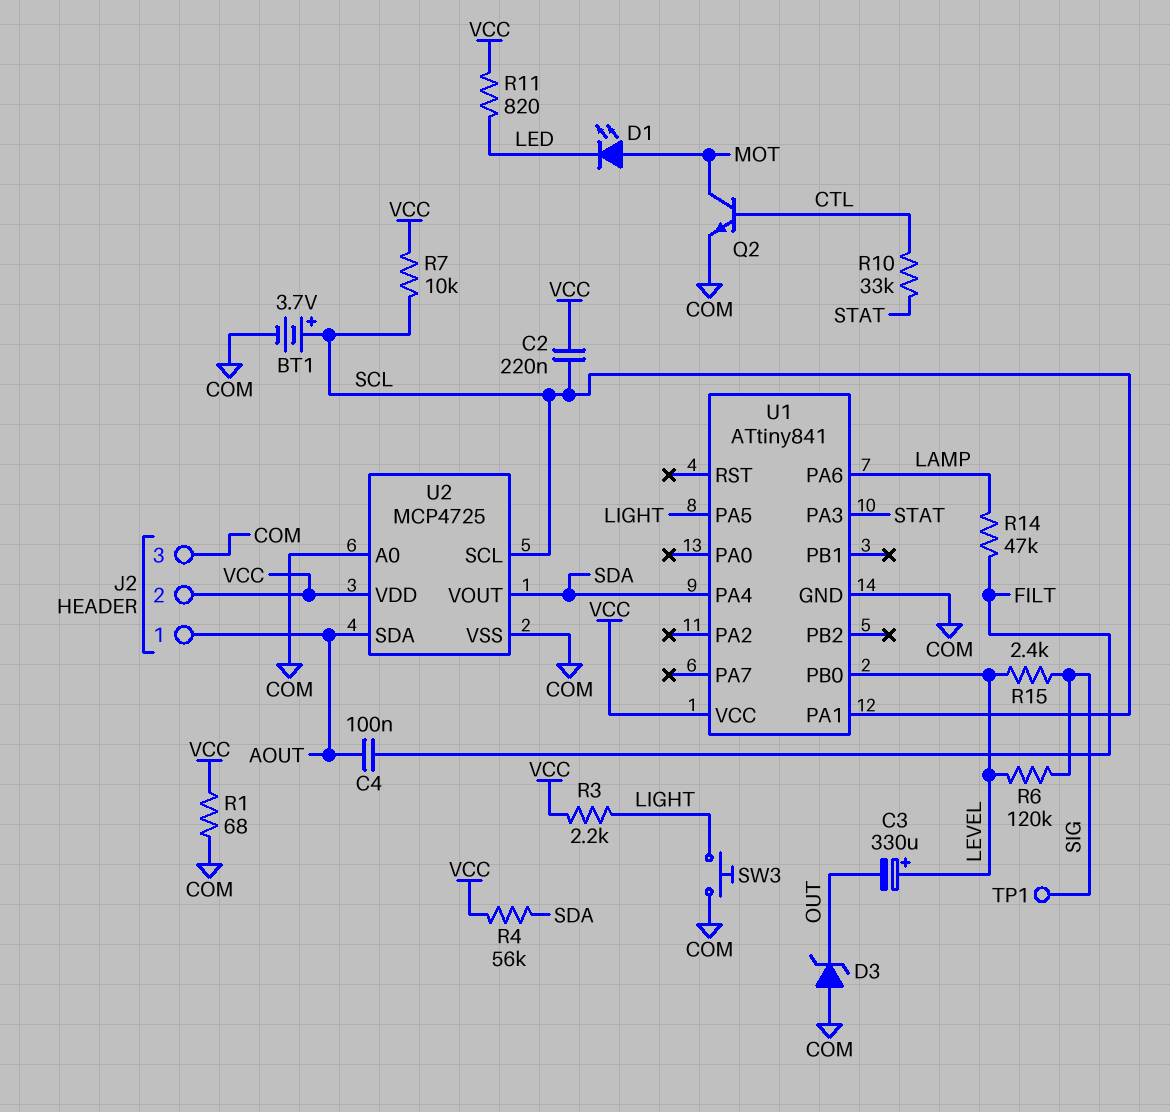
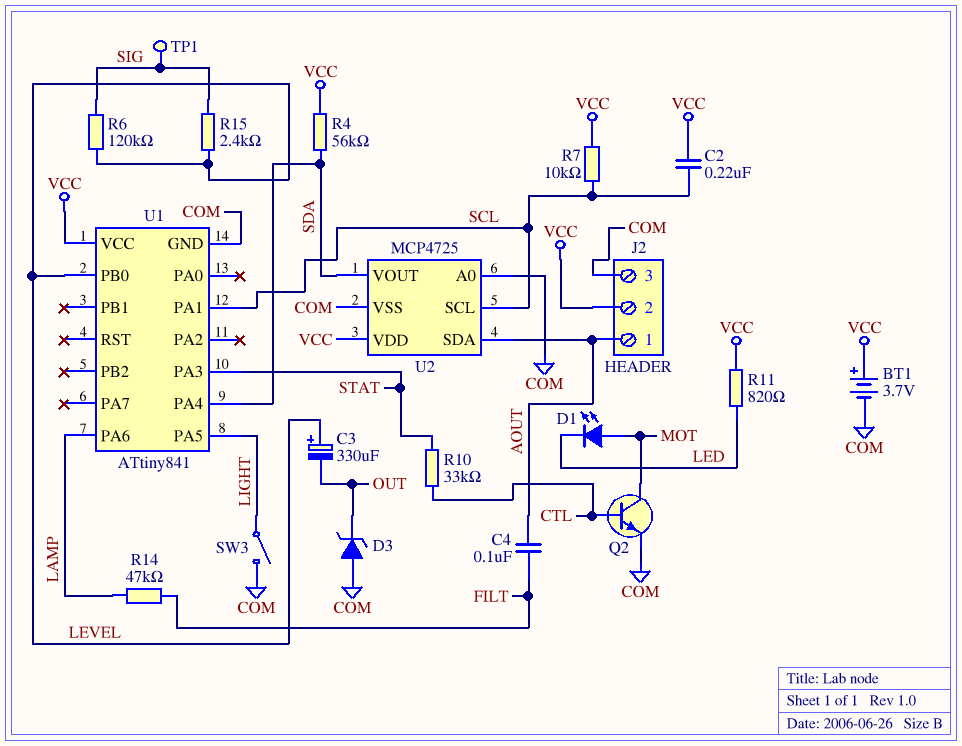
BT1: 3.7V (plus SCL, minus COM) -> 3.7V (plus VCC, minus COM)
R1: 68 (COM, VCC) -> none
R3: 2.2k (LIGHT, VCC) -> none
SW3: button (COM, LIGHT) -> switch (COM, LIGHT)

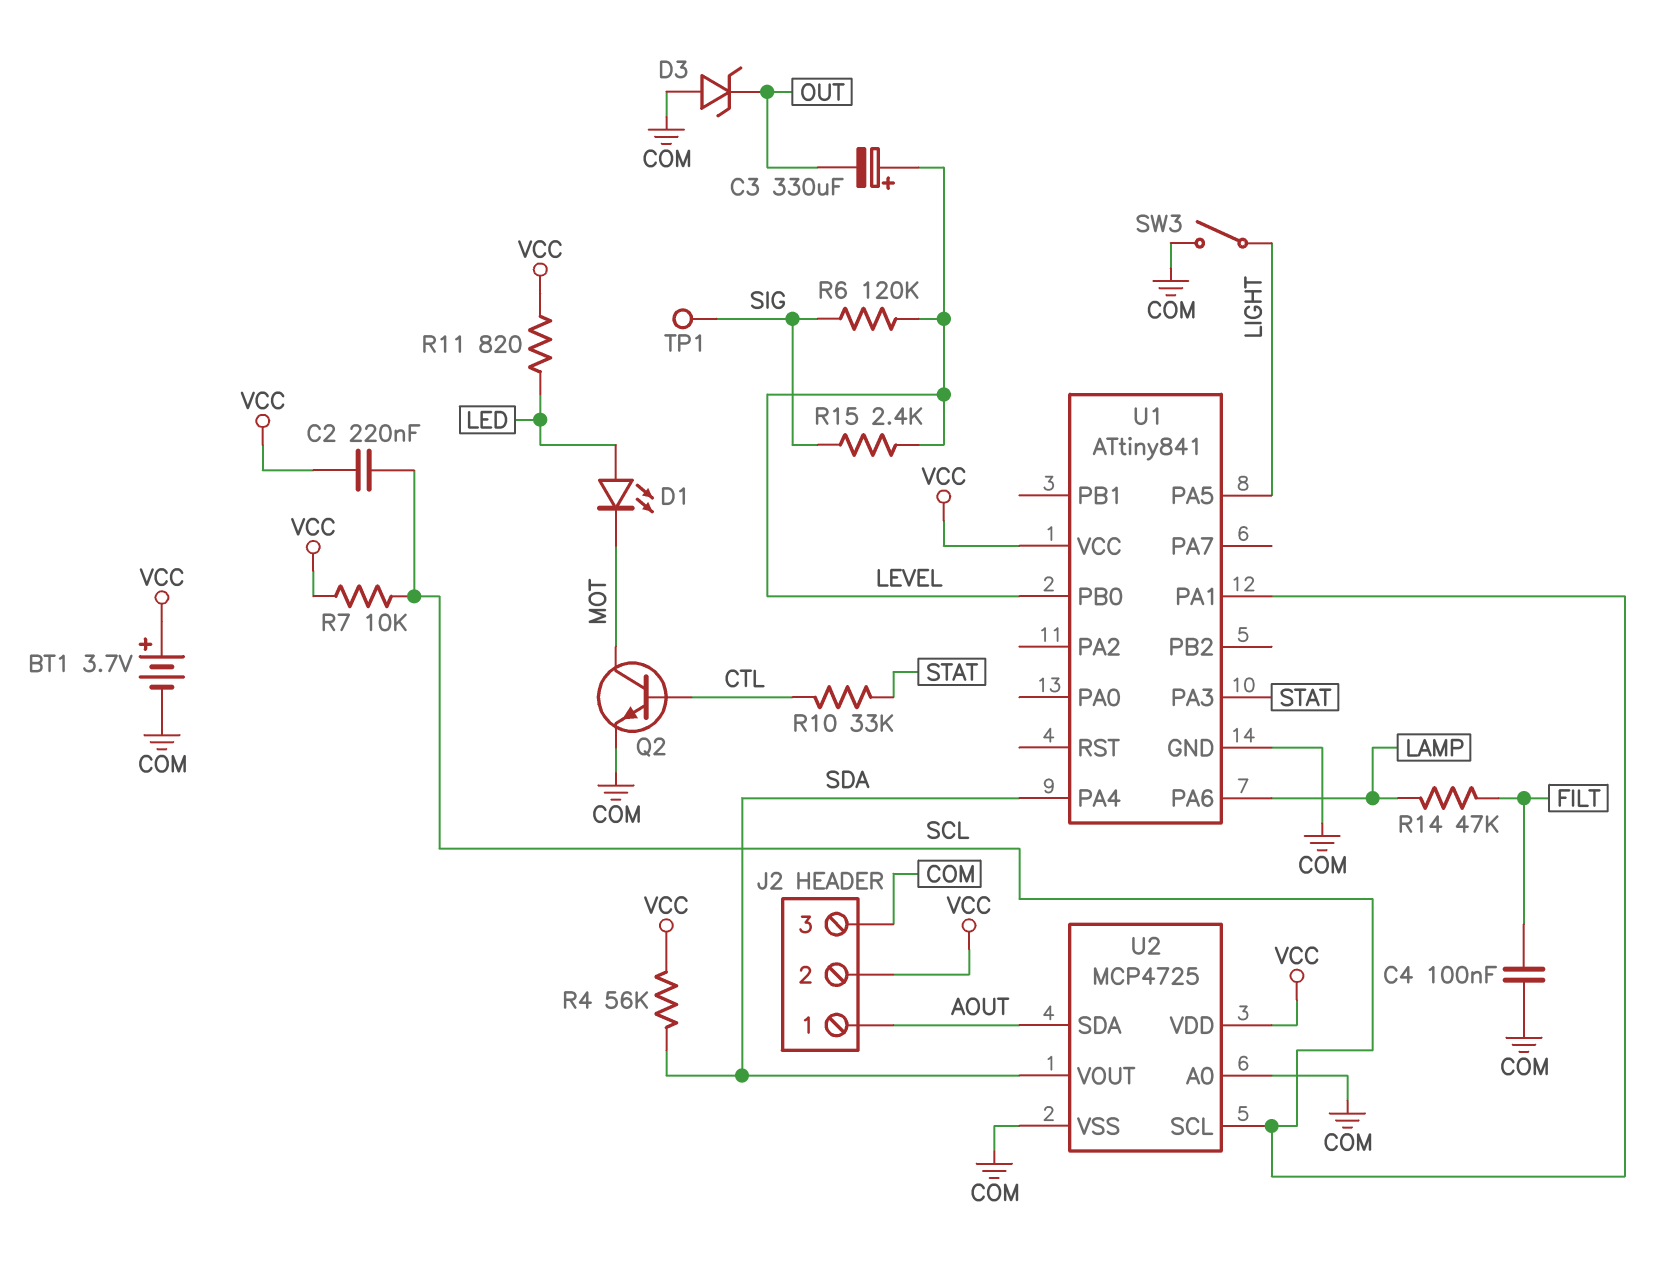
C4: 100nF (AOUT, FILT) -> 100nF (COM, FILT)
D1: LED (A MOT, K LED) -> LED (A LED, K MOT)

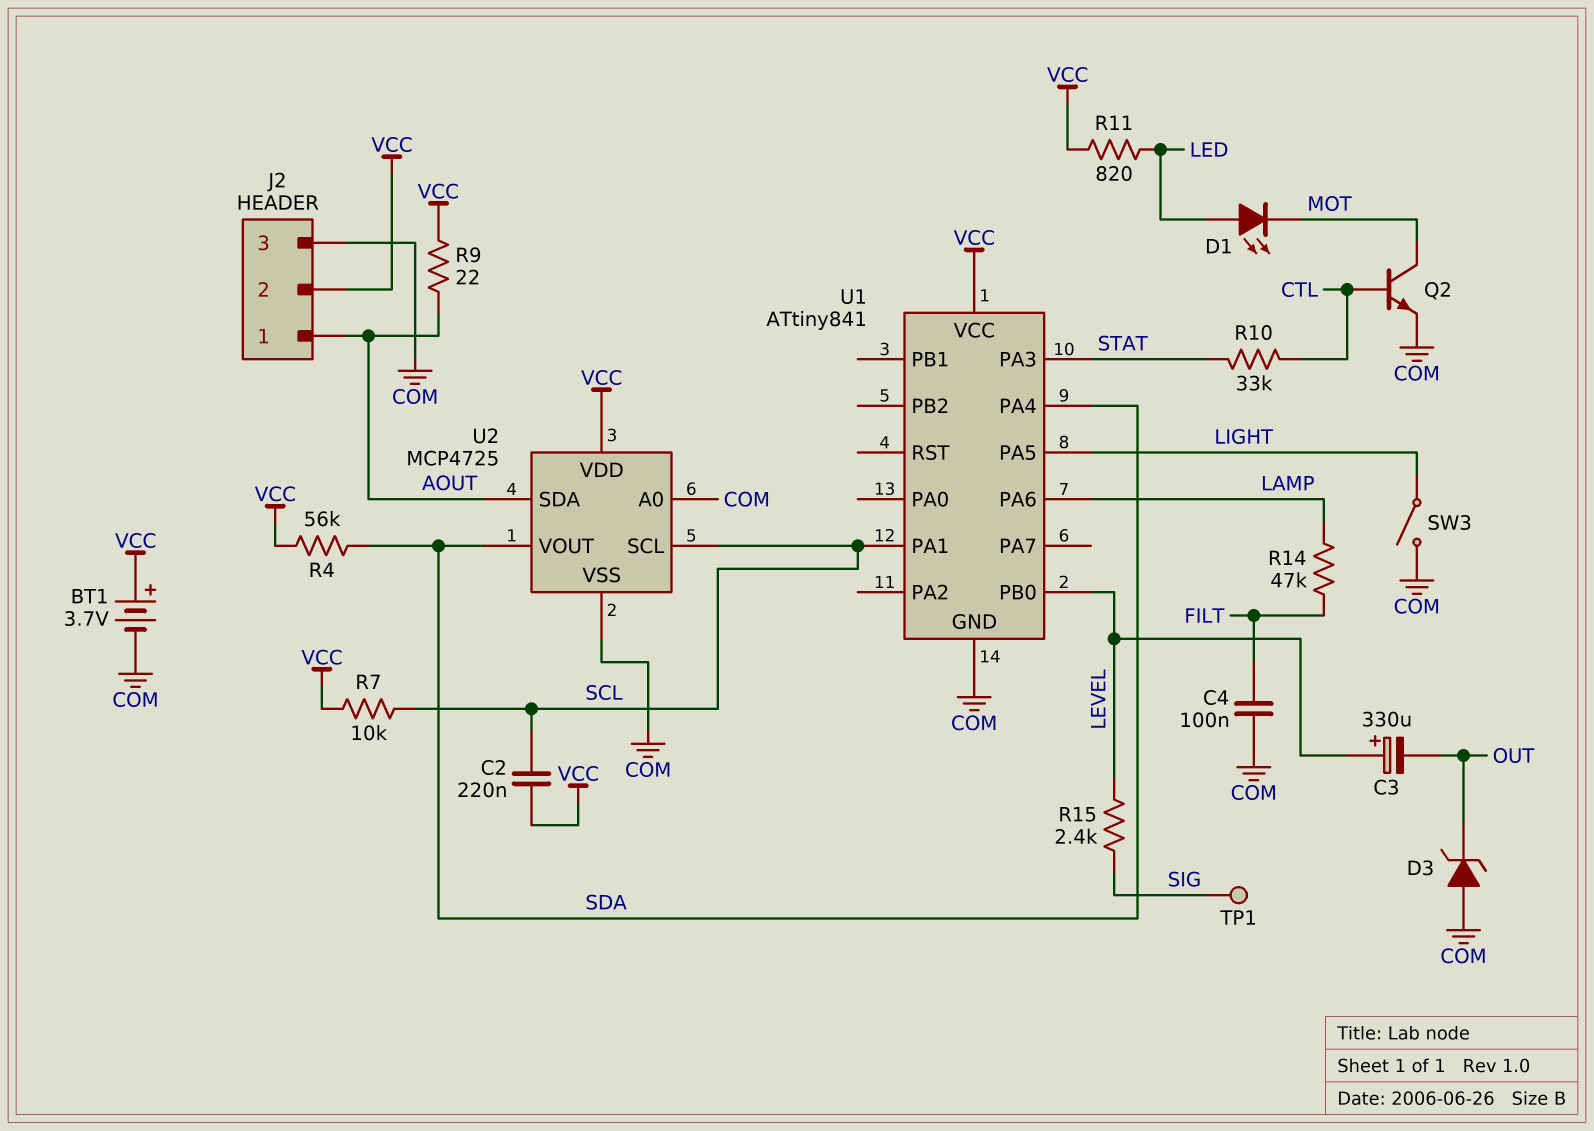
R6: 120k (LEVEL, SIG) -> none
R9: none -> 22 (AOUT, VCC)

